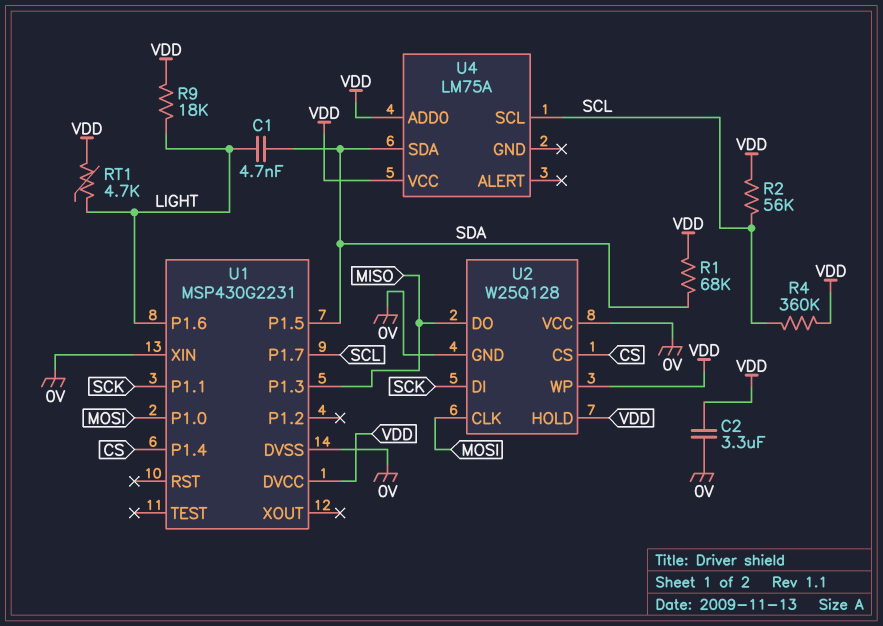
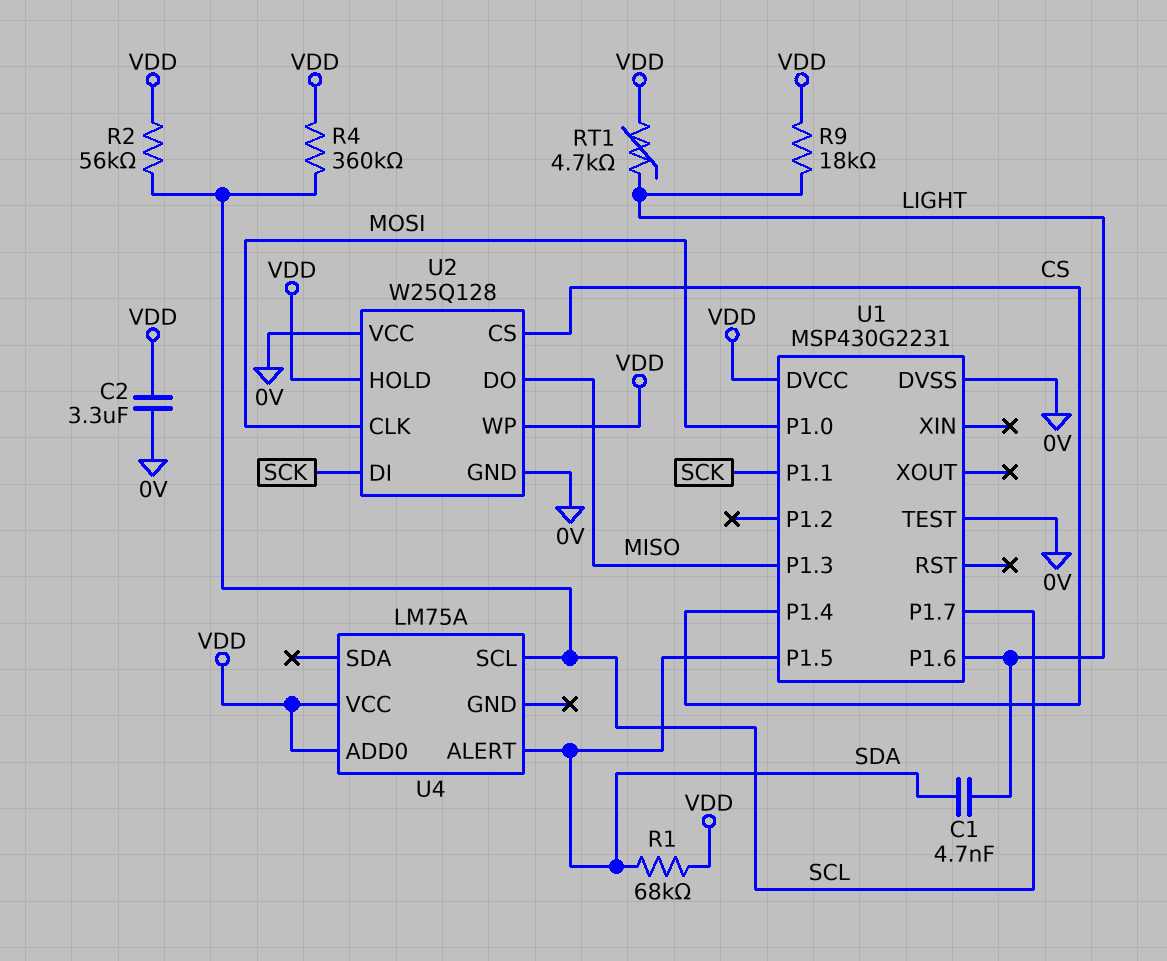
U1 pin TEST: none -> 0V
U1 pin XIN: 0V -> none
U4 pin ALERT: none -> SDA
U4 pin SDA: SDA -> none

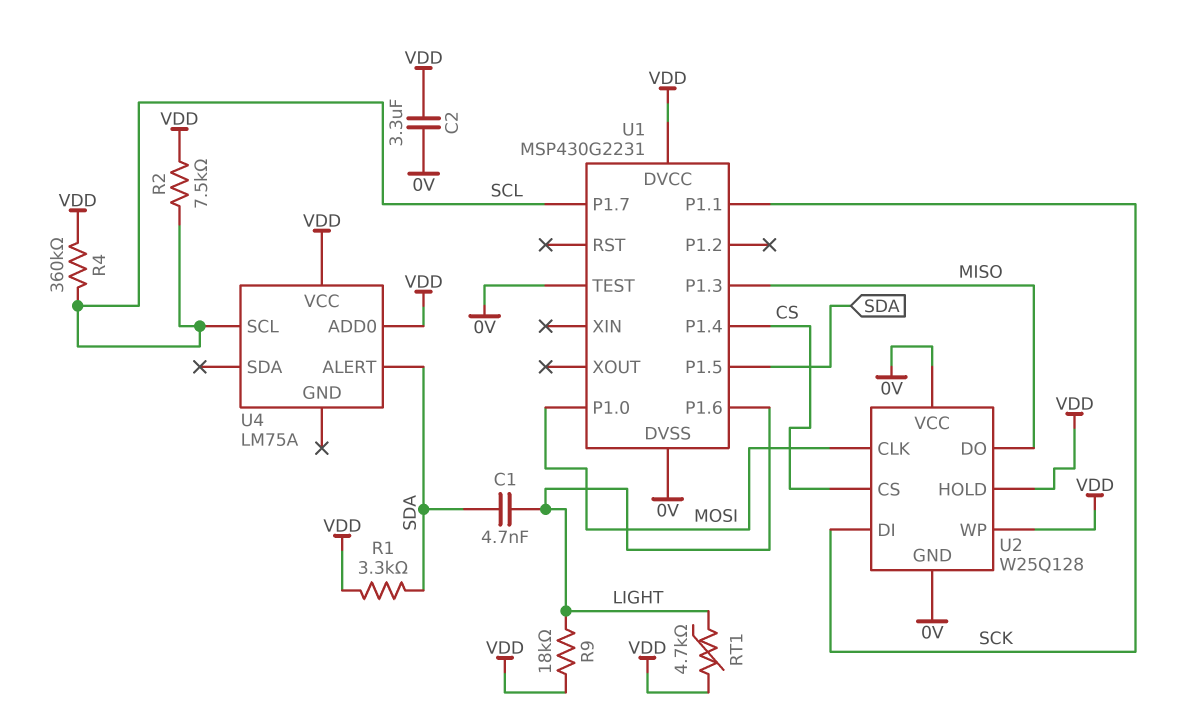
R1: 68k (SDA, VDD) -> 3.3k (SDA, VDD)
R2: 56k (SCL, VDD) -> 7.5k (SCL, VDD)

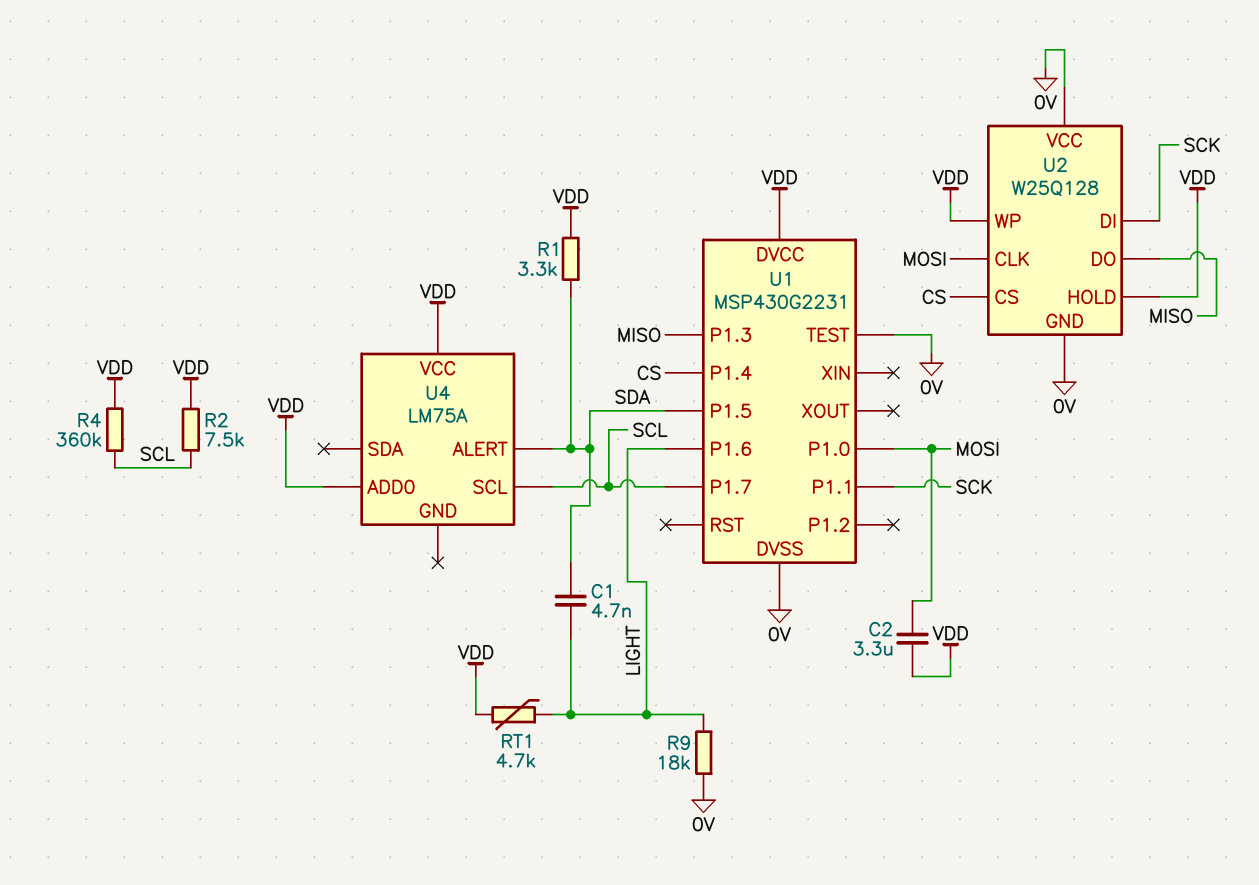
C2: 3.3uF (0V, VDD) -> 3.3uF (MOSI, VDD)
R9: 18k (LIGHT, VDD) -> 18k (0V, LIGHT)

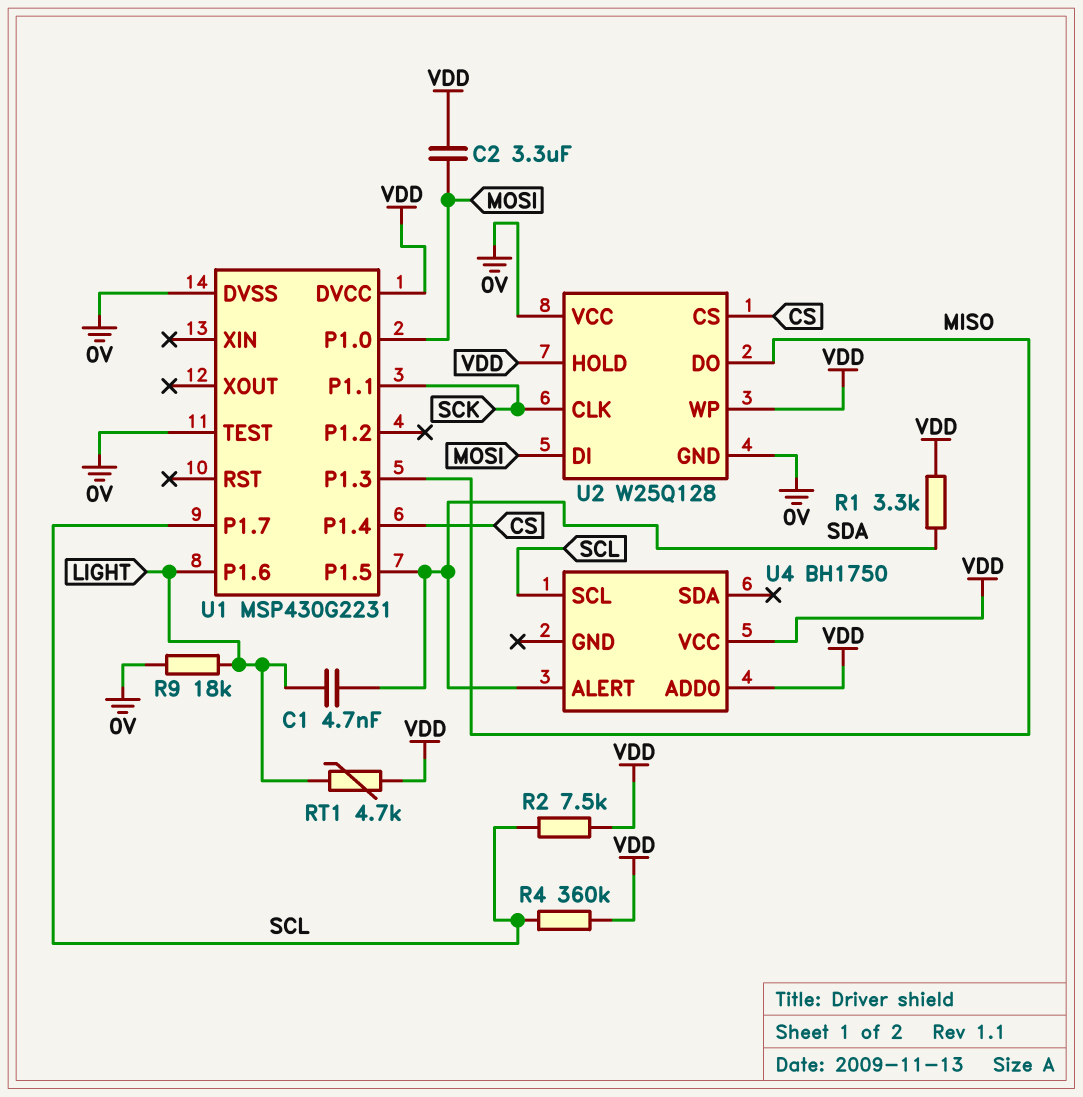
U2 pin CLK: MOSI -> SCK
U2 pin DI: SCK -> MOSI
U4: LM75A -> BH1750

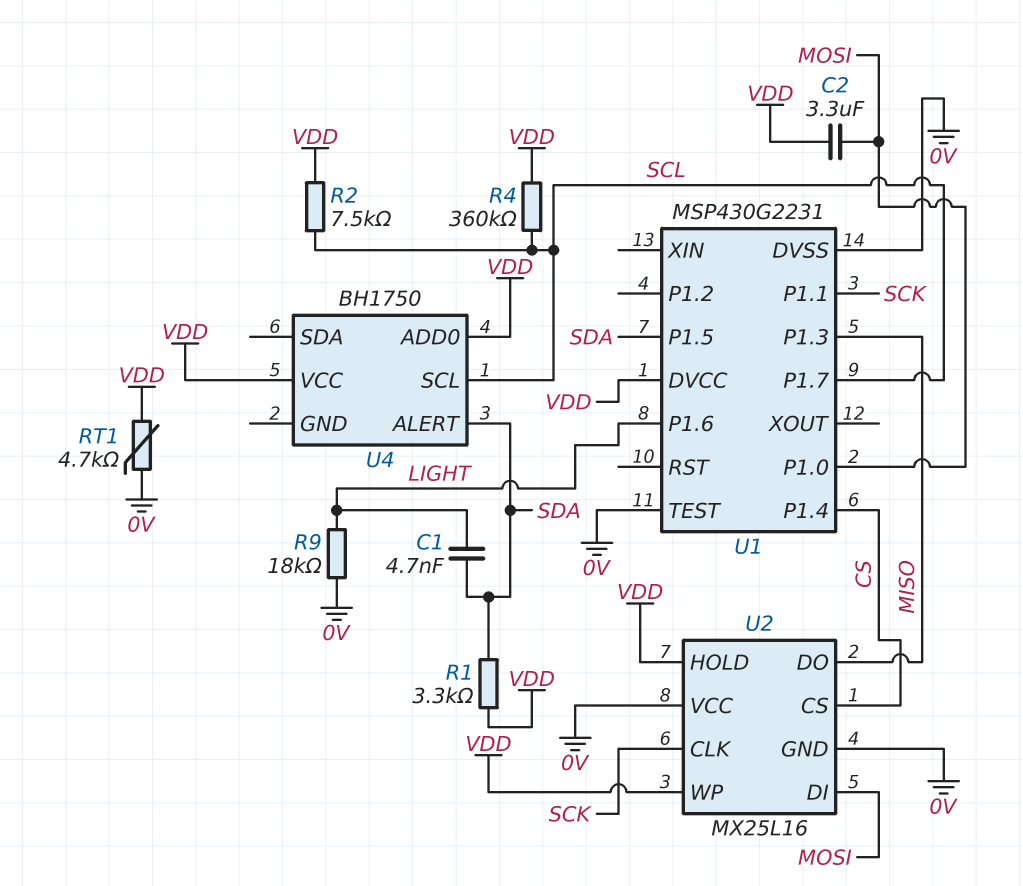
RT1: 4.7k (LIGHT, VDD) -> 4.7k (0V, VDD)
U2: W25Q128 -> MX25L16

